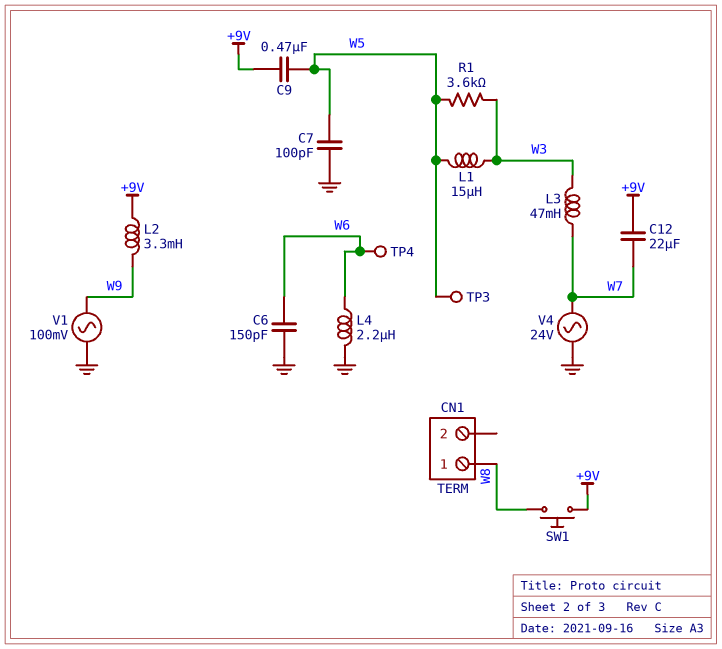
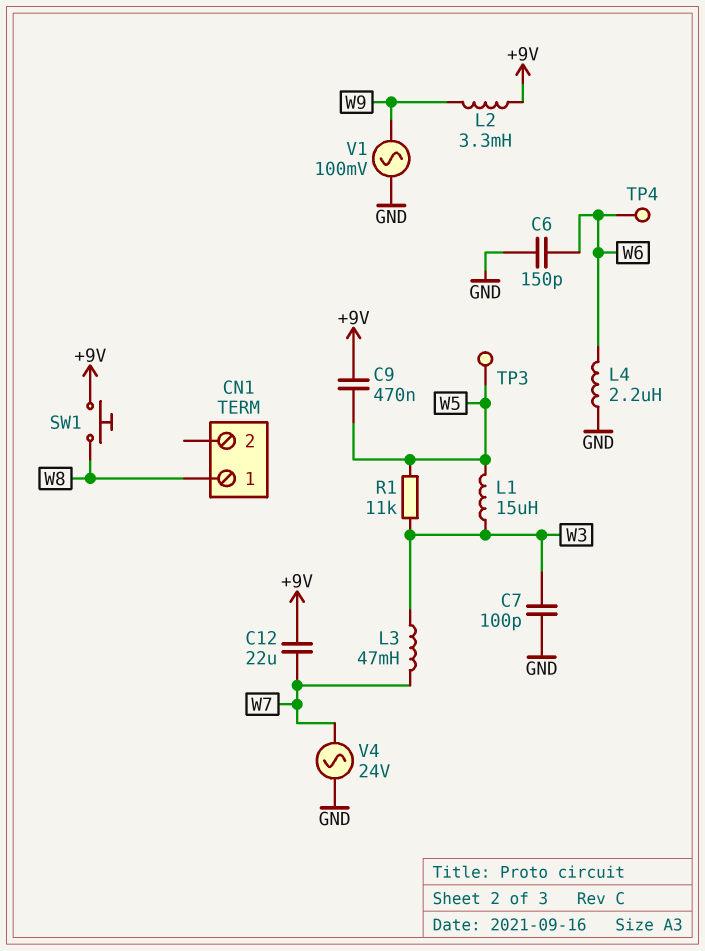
C7: 100pF (GND, W5) -> 100pF (GND, W3)
R1: 3.6k (W3, W5) -> 11k (W3, W5)

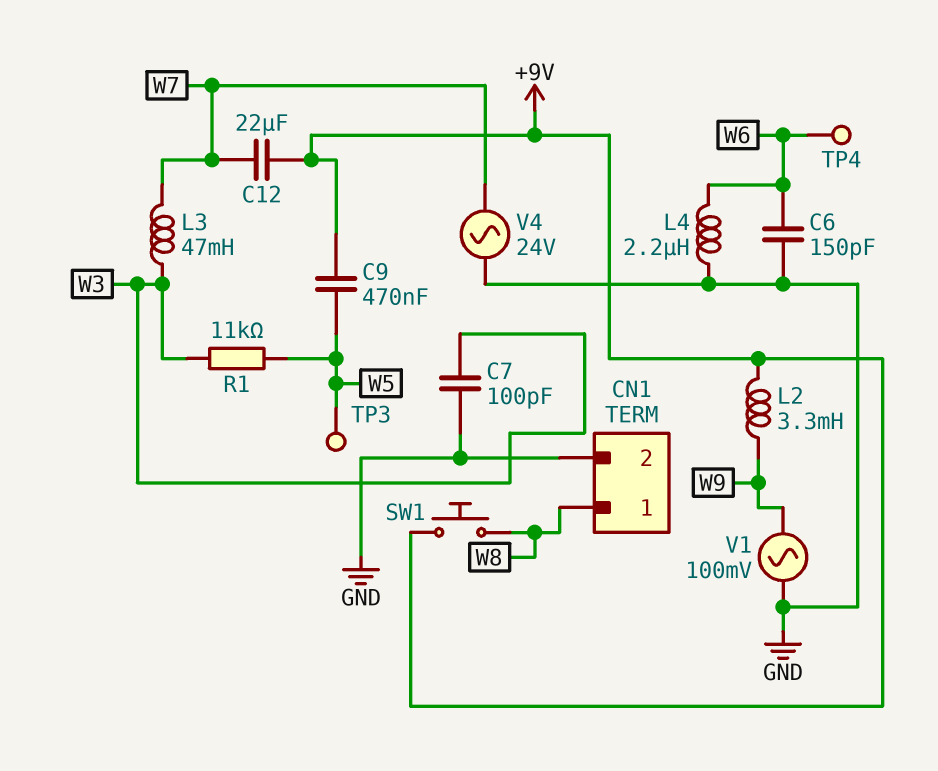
CN1 pin 2: none -> GND
L1: 15uH (W3, W5) -> none

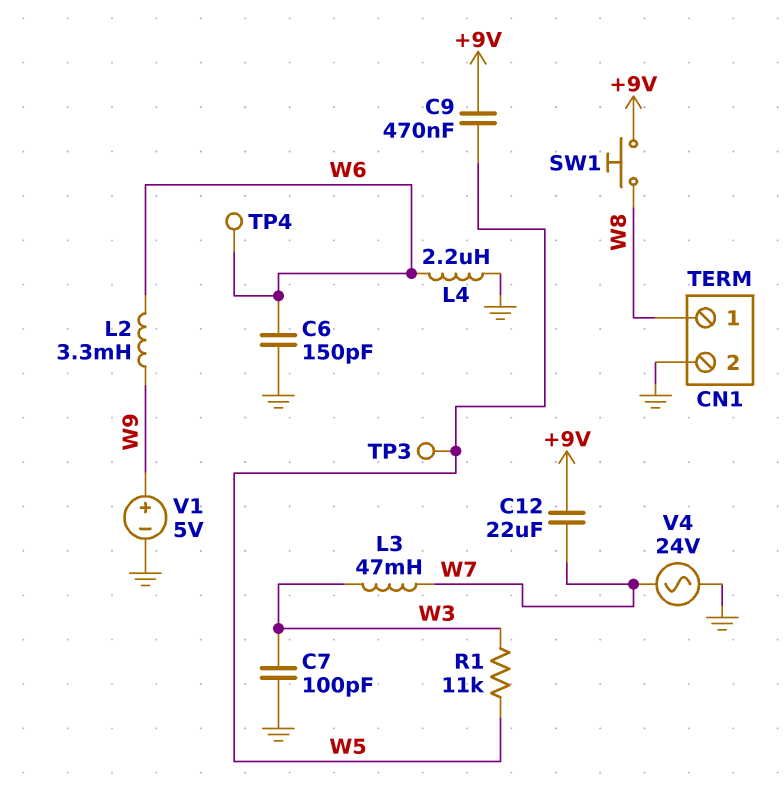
L2: 3.3mH (+9V, W9) -> 3.3mH (W6, W9)
V1: AC 100mV (GND, W9) -> 5V (plus W9, minus GND)

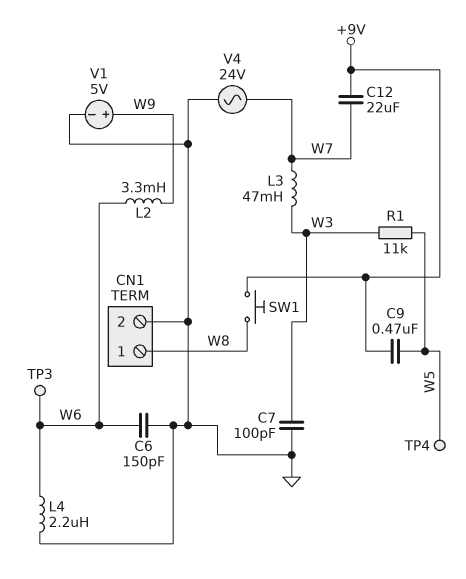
TP3: test point (W5) -> test point (W6)
TP4: test point (W6) -> test point (W5)

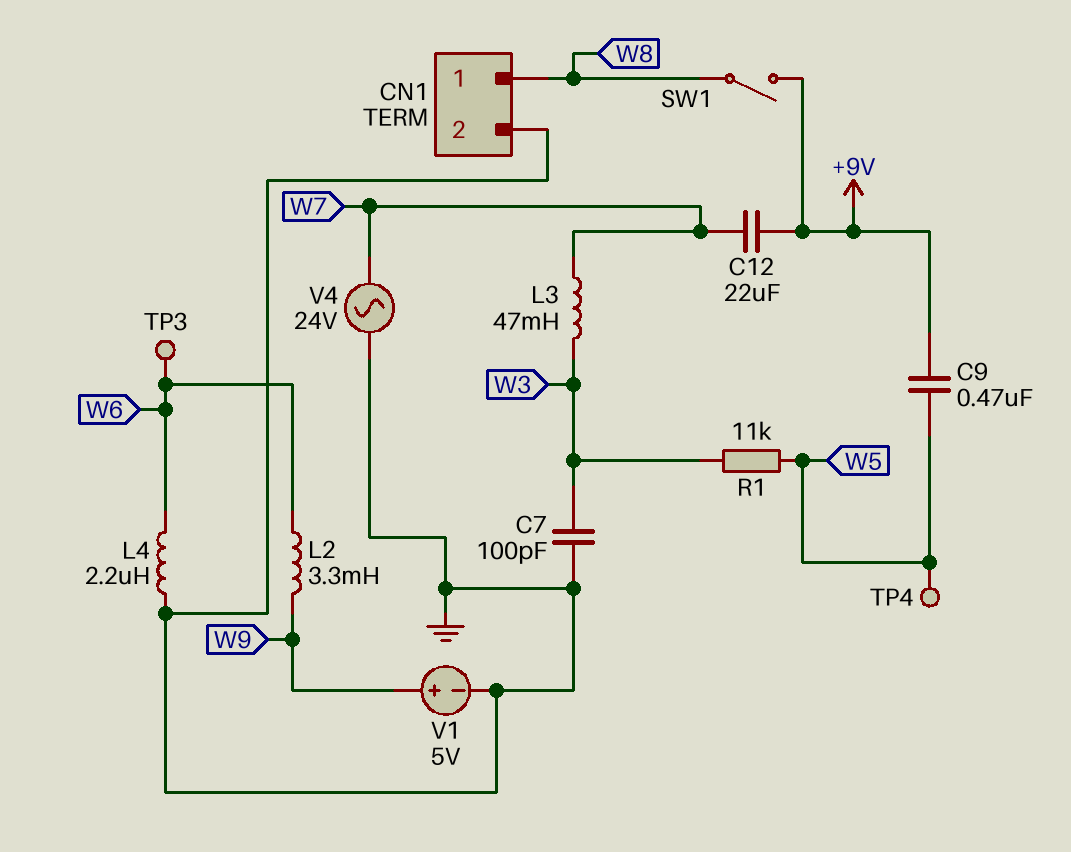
C6: 150pF (GND, W6) -> none
SW1: button (+9V, W8) -> switch (+9V, W8)

